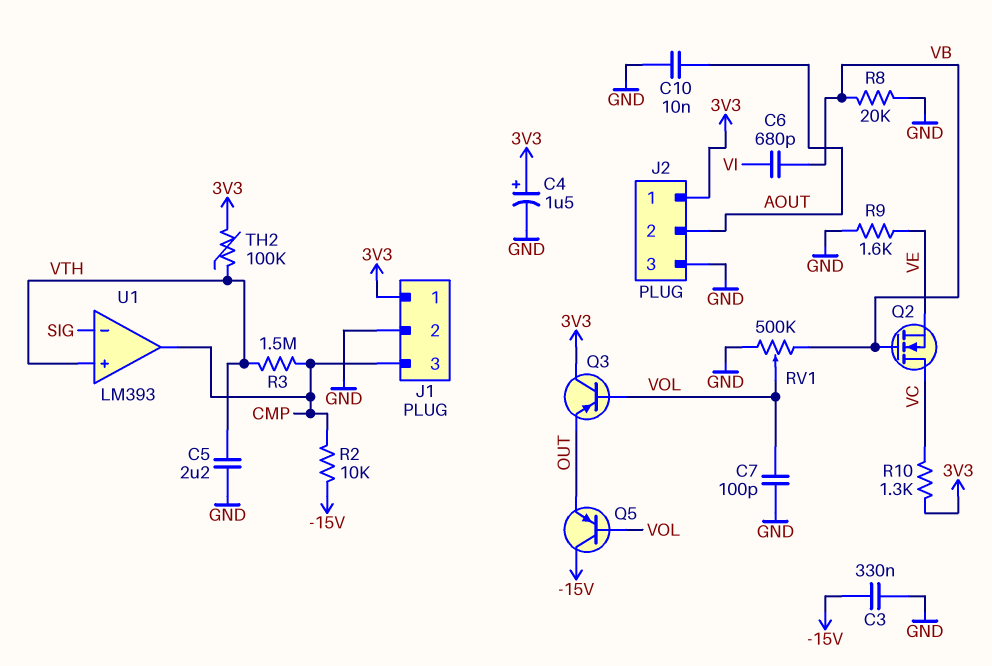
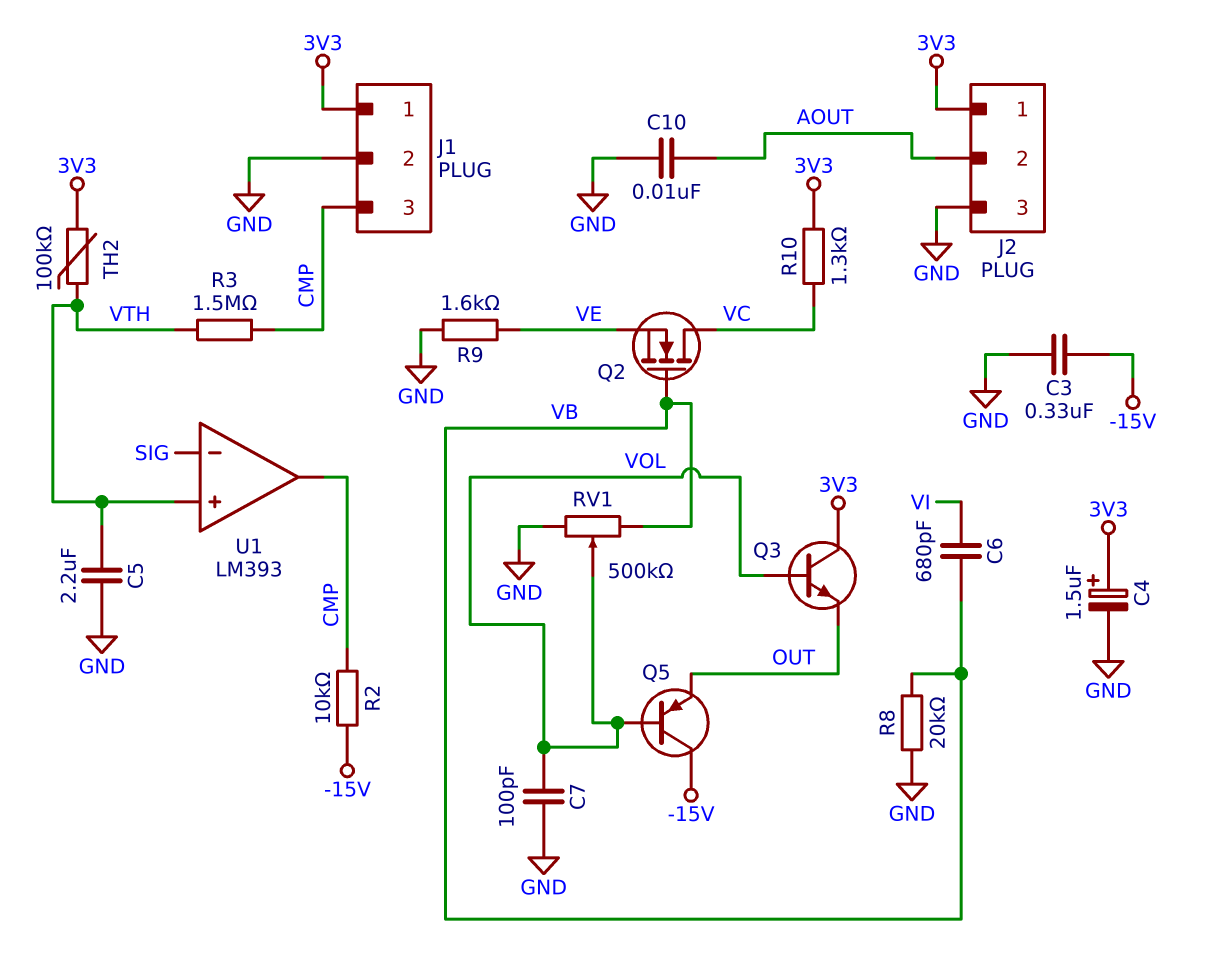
Q3: PNP (B VOL, C 3V3, E OUT) -> NPN (B VOL, C 3V3, E OUT)

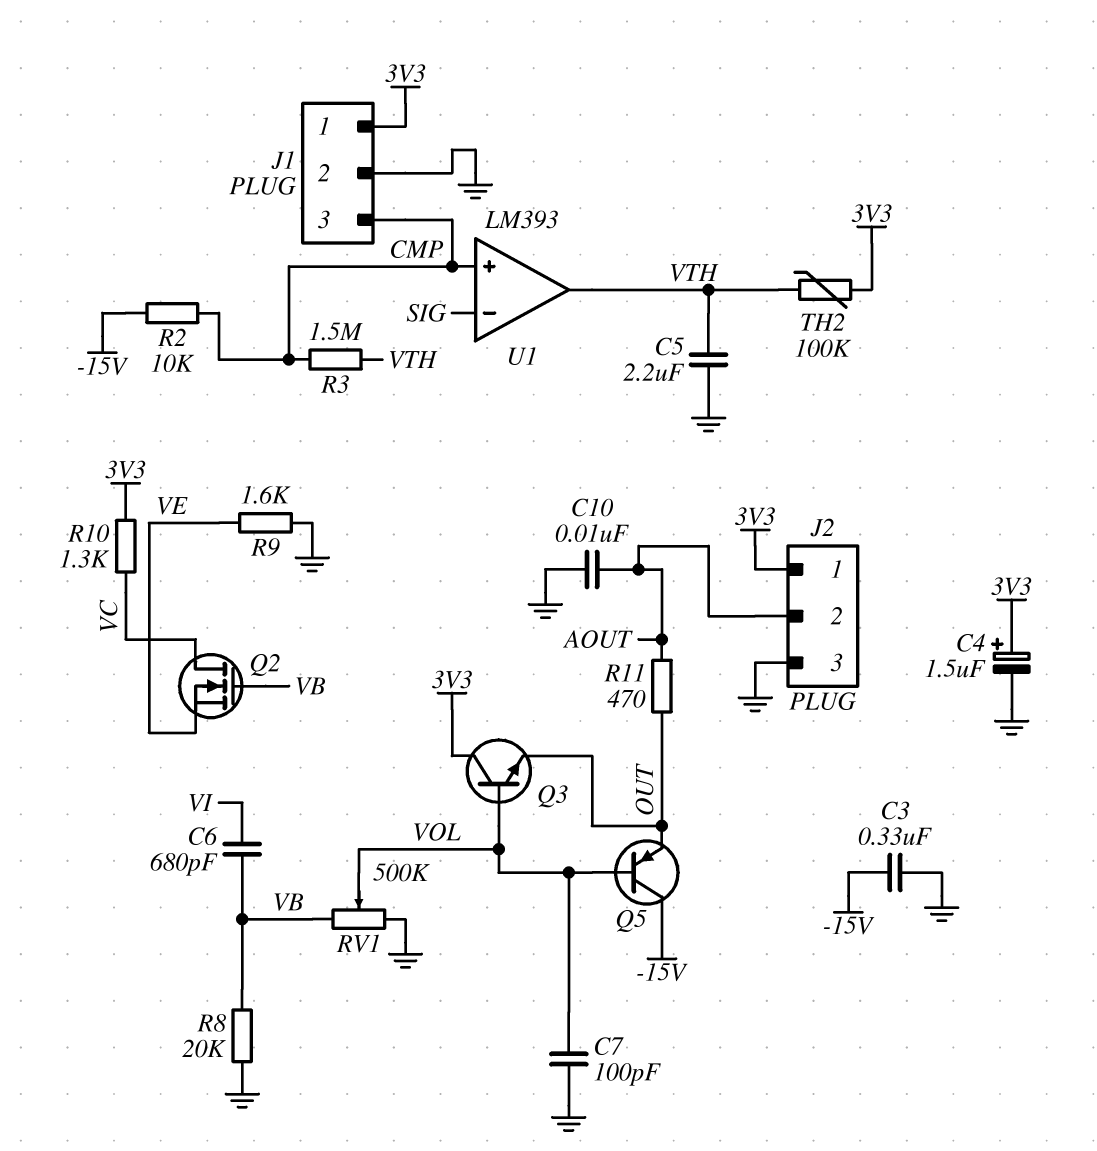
R11: none -> 470 (AOUT, OUT)
U1 pin in+: VTH -> CMP
U1 pin out: CMP -> VTH

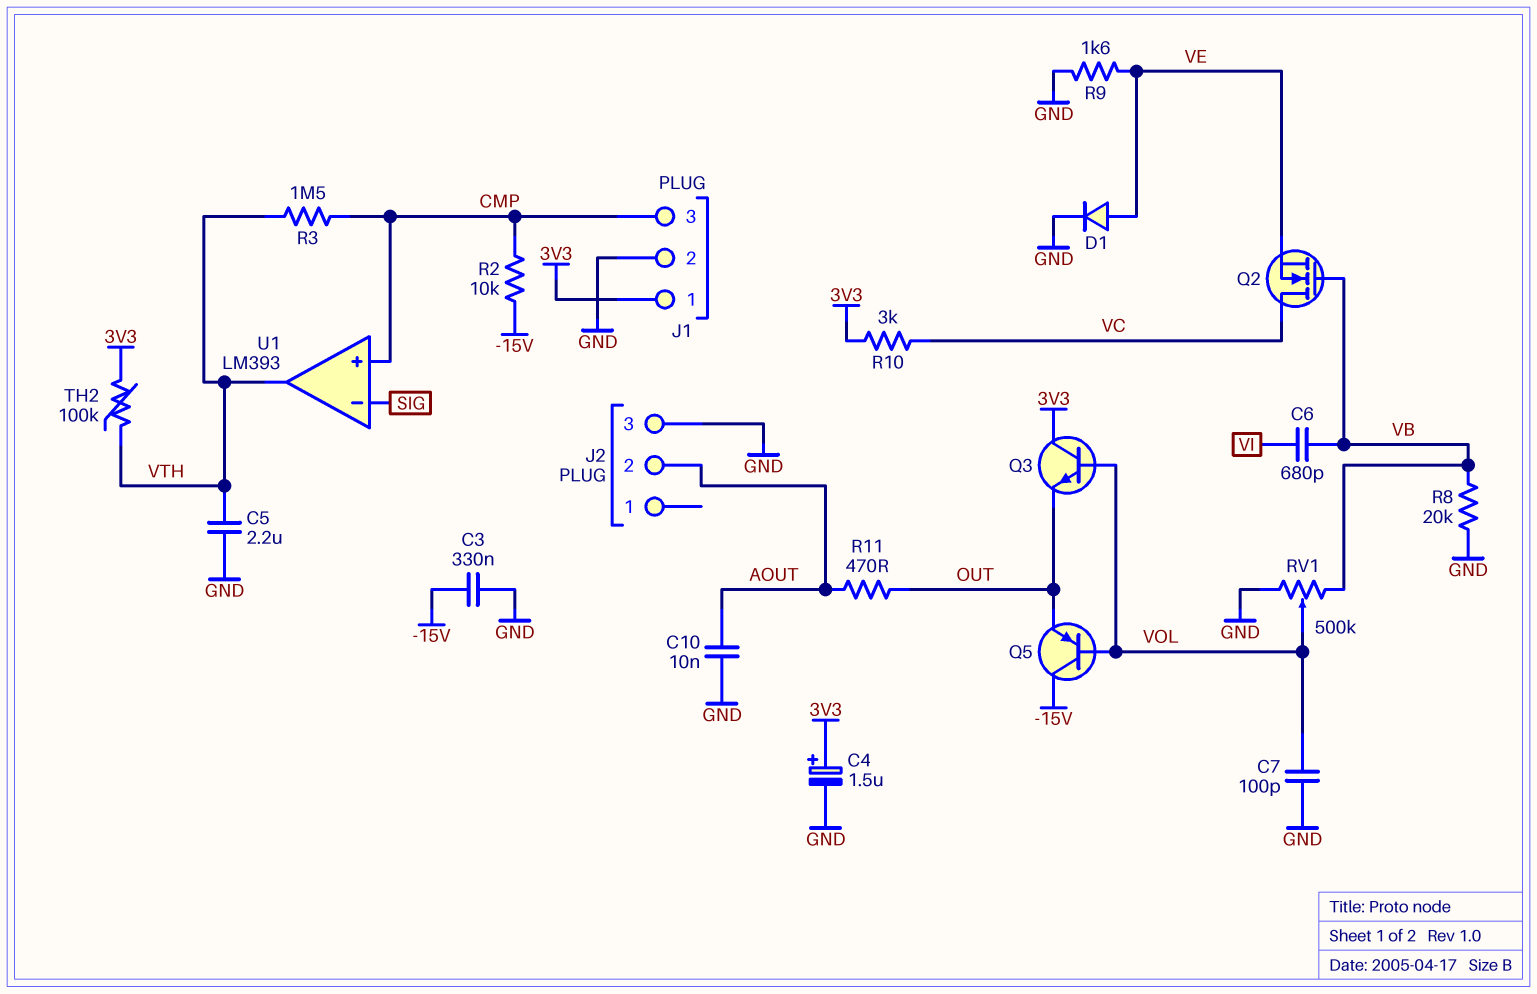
D1: none -> diode (A VE, K GND)
J2 pin 1: 3V3 -> none
R10: 1.3k (3V3, VC) -> 3k (3V3, VC)

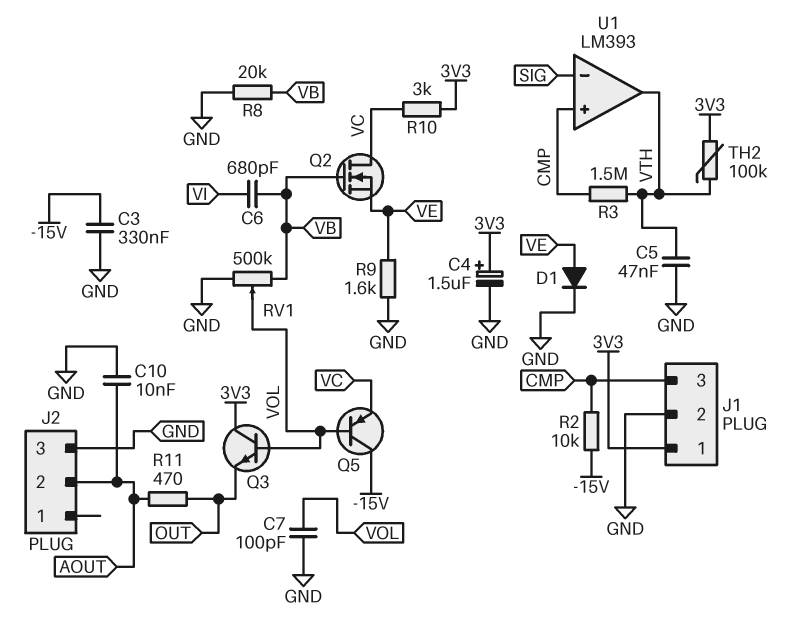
C5: 2.2uF (GND, VTH) -> 47nF (GND, VTH)
Q5: PNP (B VOL, C -15V, E OUT) -> PNP (B VOL, C -15V, E VC)

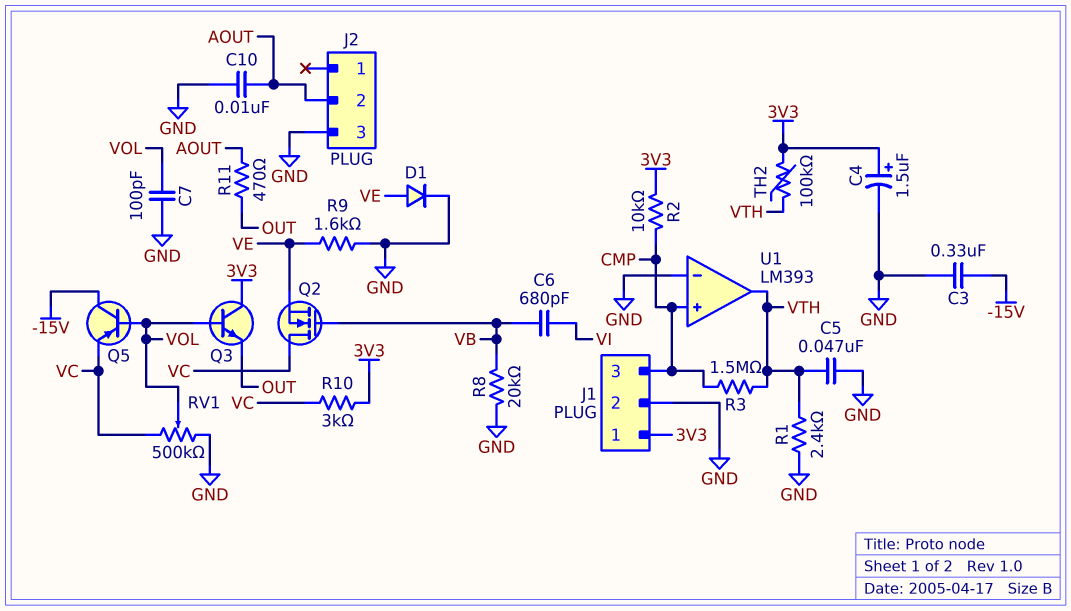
R1: none -> 2.4k (GND, VTH)
R2: 10k (-15V, CMP) -> 10k (3V3, CMP)
RV1: 500k (GND, VB, wiper VOL) -> 500k (GND, VC, wiper VOL)
U1 pin in-: SIG -> GND

